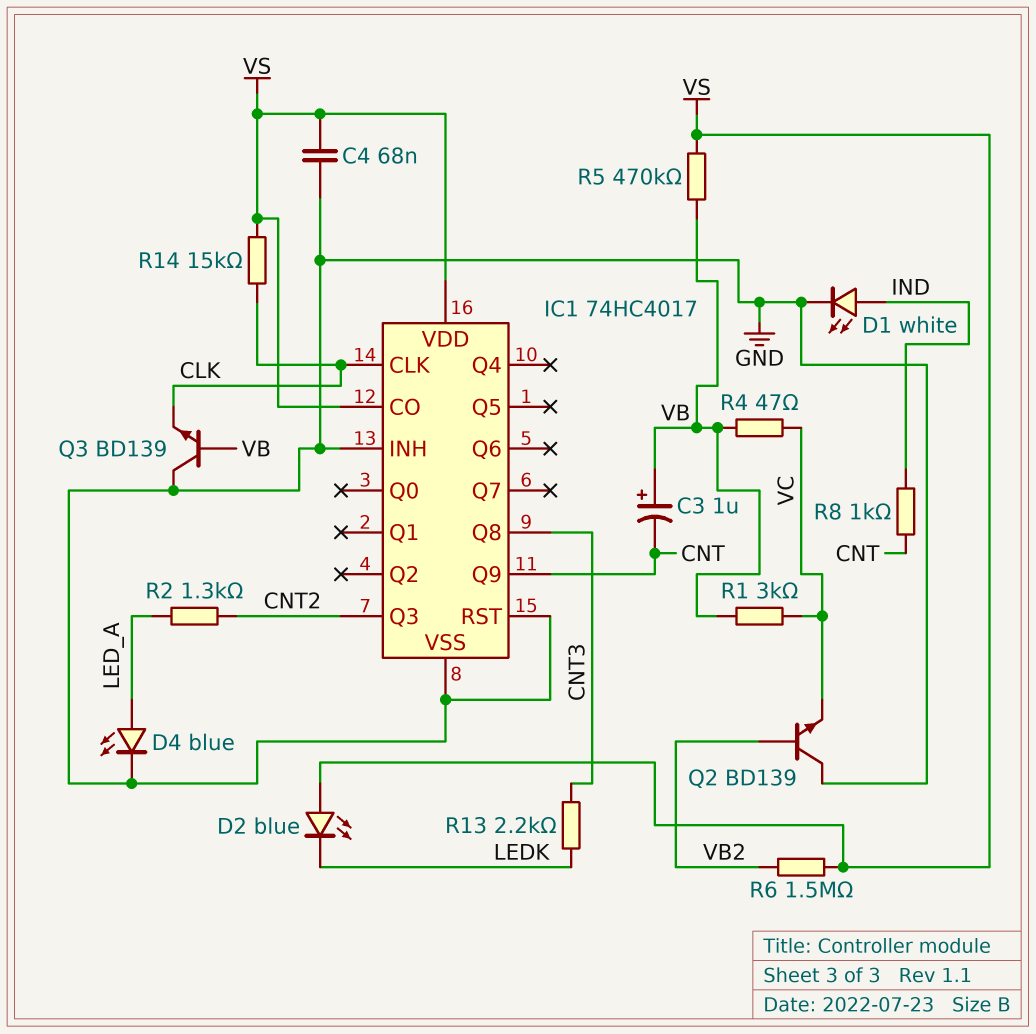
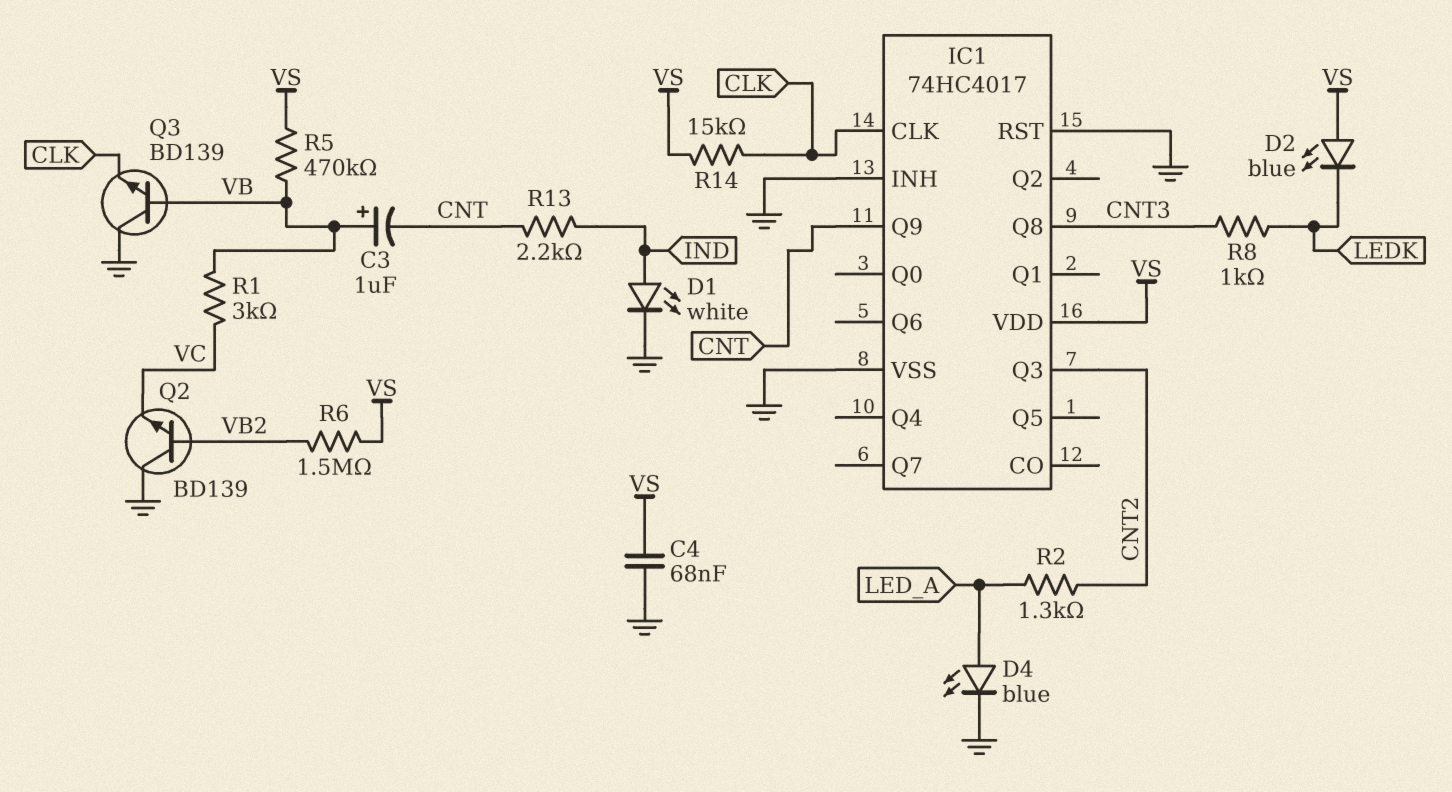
IC1 pin CO: VS -> none
R4: 47 (VB, VC) -> none
R8: 1k (CNT, IND) -> 1k (CNT3, LEDK)
R13: 2.2k (CNT3, LEDK) -> 2.2k (CNT, IND)

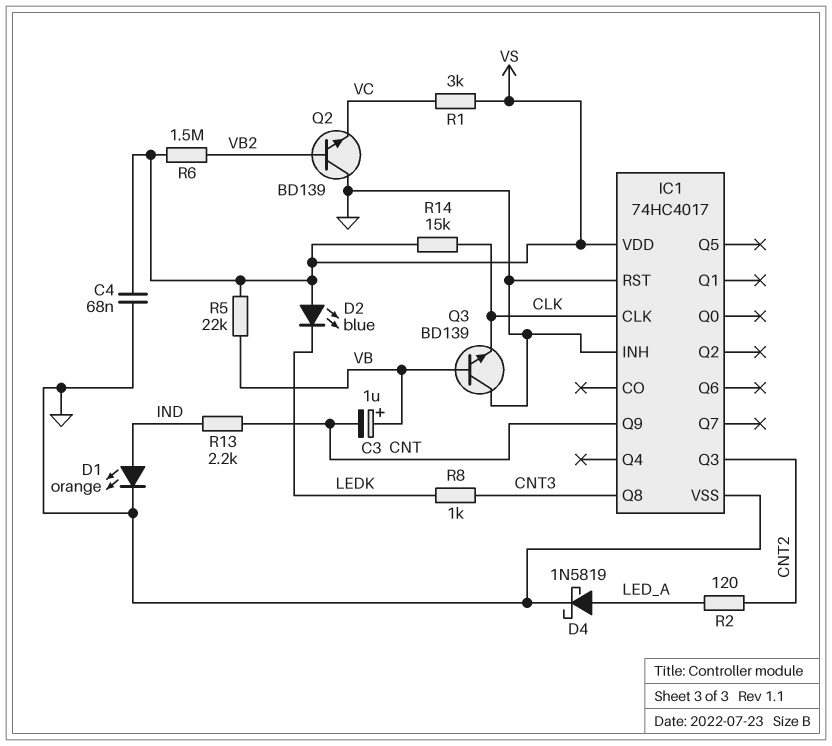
D1: LED white (A IND, K GND) -> LED orange (A IND, K GND)
D4: LED blue (A LED_A, K GND) -> schottky 1N5819 (A LED_A, K GND)
R1: 3k (VB, VC) -> 3k (VC, VS)
R2: 1.3k (CNT2, LED_A) -> 120 (CNT2, LED_A)
R5: 470k (VB, VS) -> 22k (VB, VS)

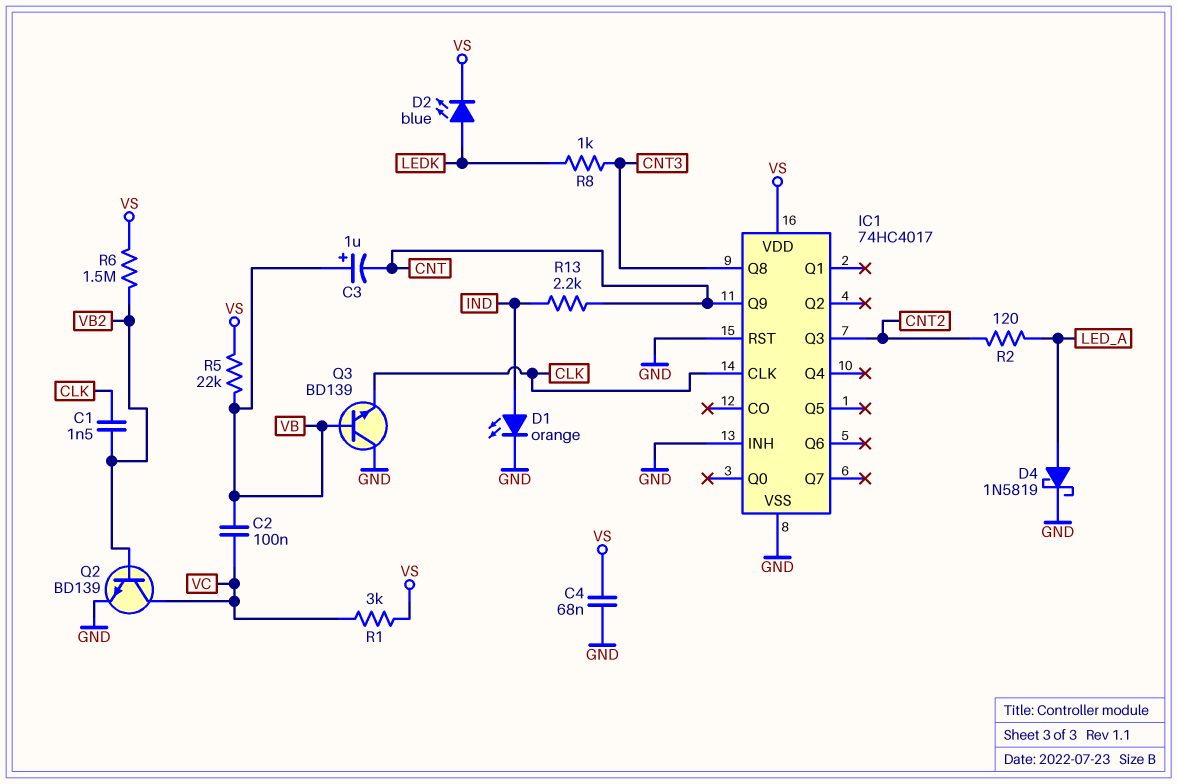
C1: none -> 1.5nF (CLK, VB2)
C2: none -> 100nF (VB, VC)
D2: LED blue (A VS, K LEDK) -> LED blue (A LEDK, K VS)
Q2: NPN BD139 (B VB2, C GND, E VC) -> NPN BD139 (B VB2, C VC, E GND)
R14: 15k (CLK, VS) -> none

